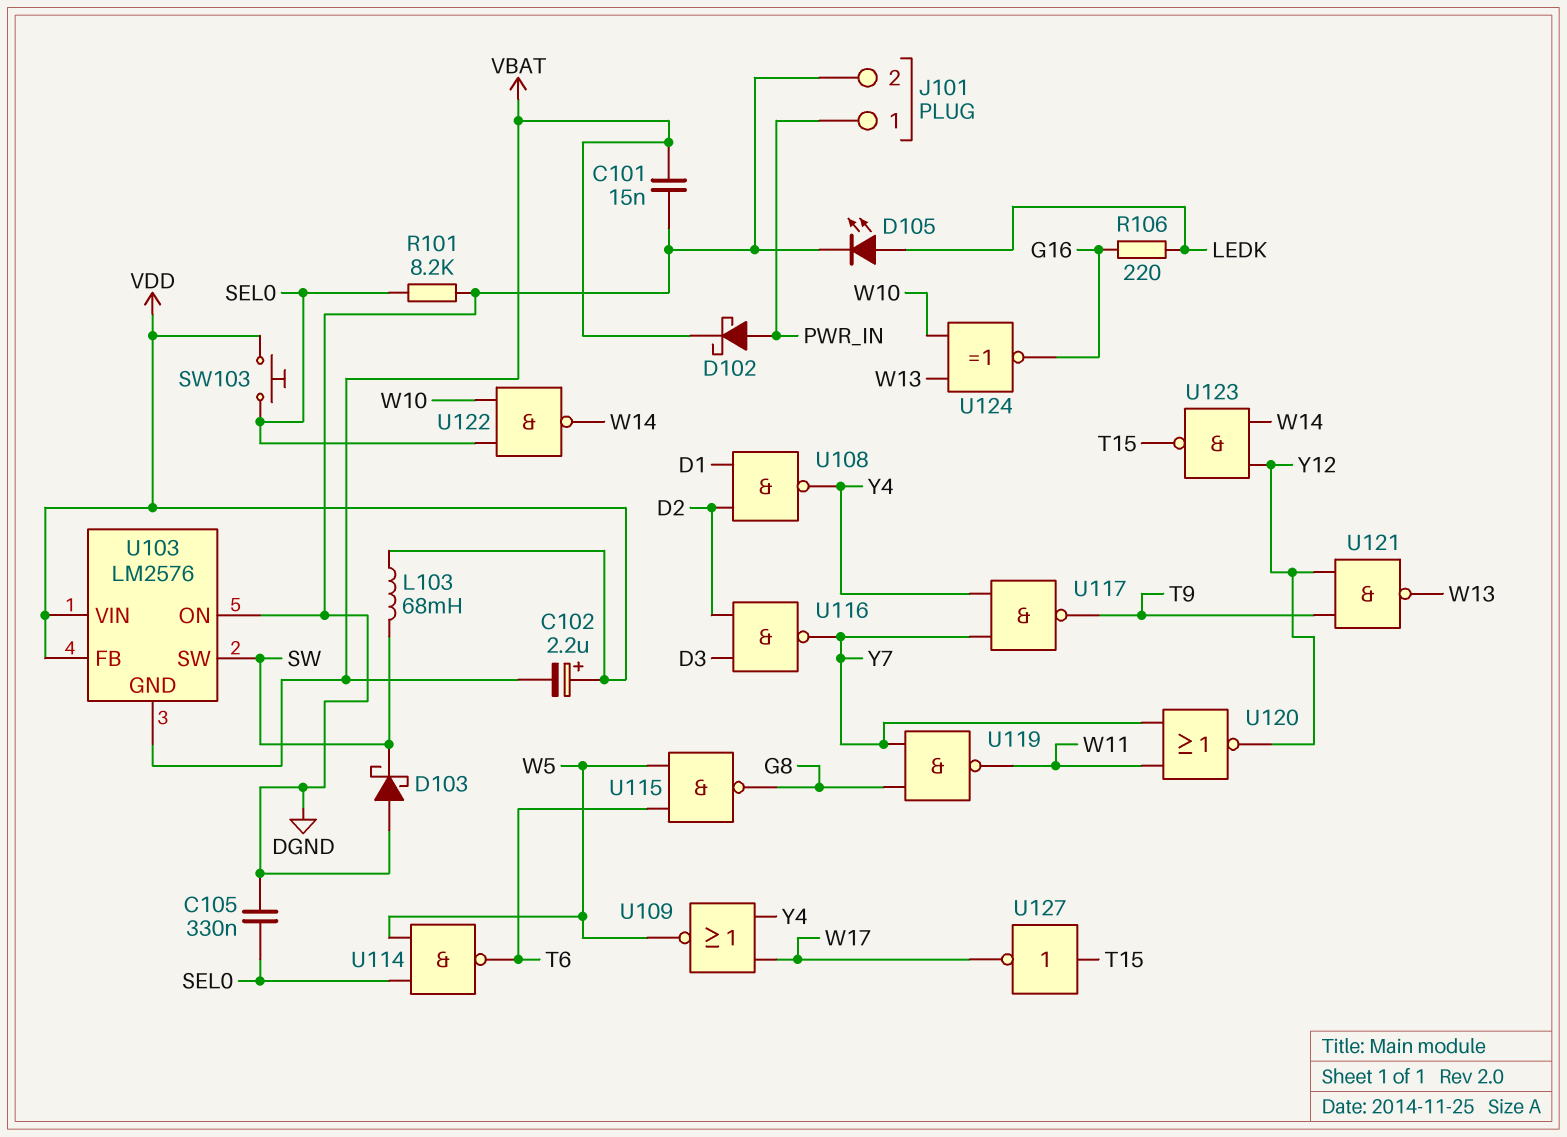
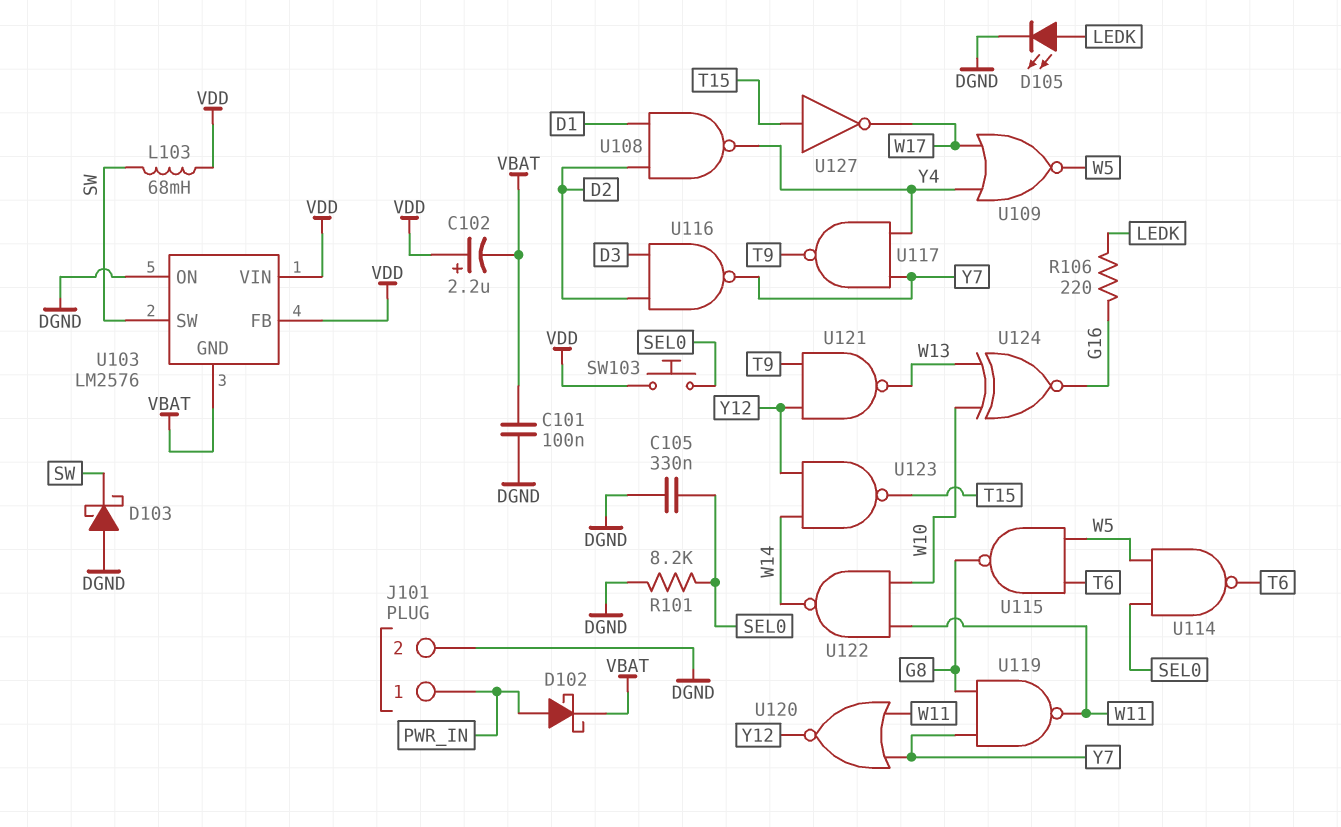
C101: 15nF (DGND, VBAT) -> 100nF (DGND, VBAT)
U122: NAND (in SEL0, in W10, out W14) -> NAND (in W10, in W11, out W14)

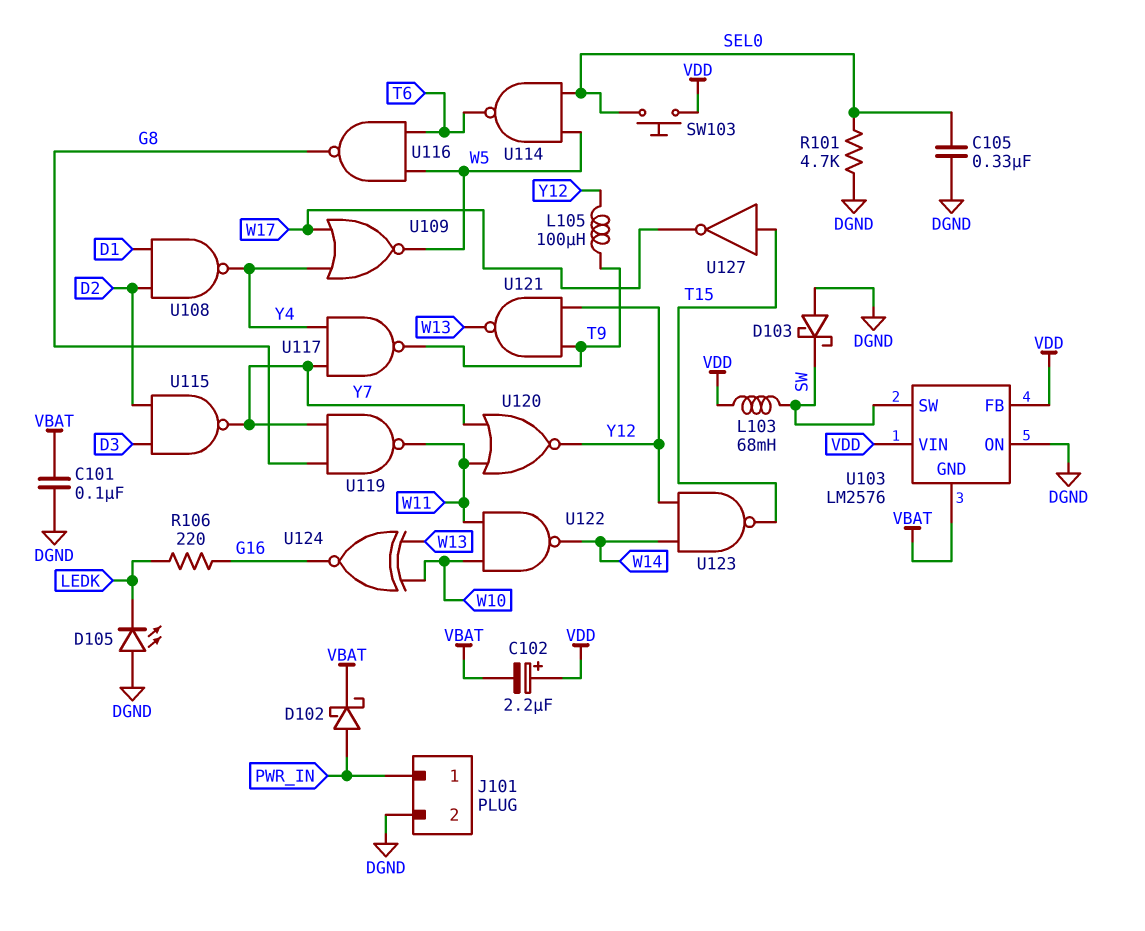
D105: LED (A LEDK, K DGND) -> LED (A DGND, K LEDK)
L105: none -> 100uH (T9, Y12)
R101: 8.2k (DGND, SEL0) -> 4.7k (DGND, SEL0)
U115: NAND (in T6, in W5, out G8) -> NAND (in D2, in D3, out Y7)
U116: NAND (in D2, in D3, out Y7) -> NAND (in T6, in W5, out G8)

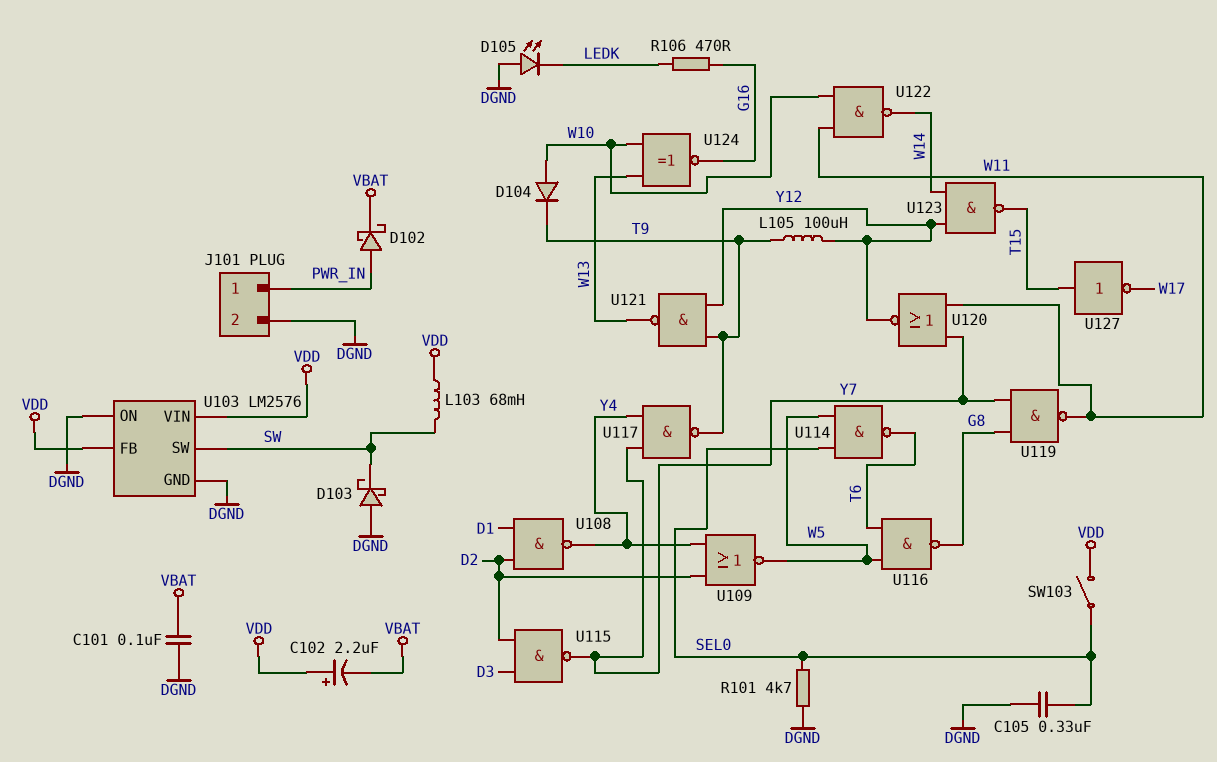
D104: none -> diode (A W10, K T9)
R106: 220 (G16, LEDK) -> 470 (G16, LEDK)
SW103: button (SEL0, VDD) -> switch (SEL0, VDD)
U103 pin GND: VBAT -> DGND
U109: NOR (in W17, in Y4, out W5) -> NOR (in D2, in Y4, out W5)

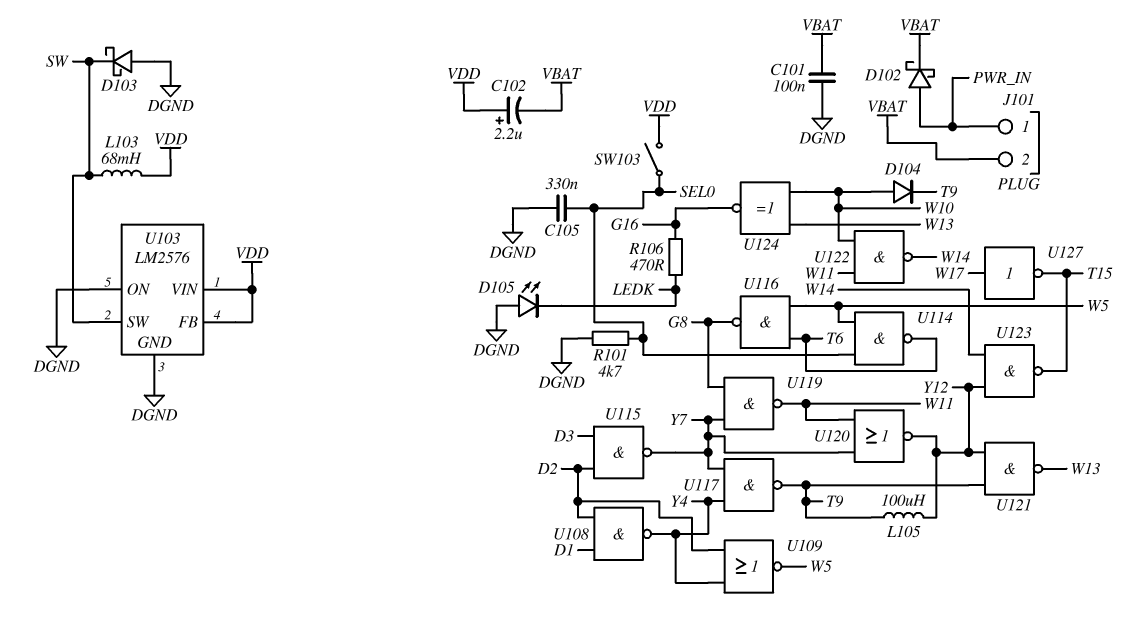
J101 pin 2: DGND -> VBAT
U127: NOT (in T15, out W17) -> NOT (in W17, out T15)

